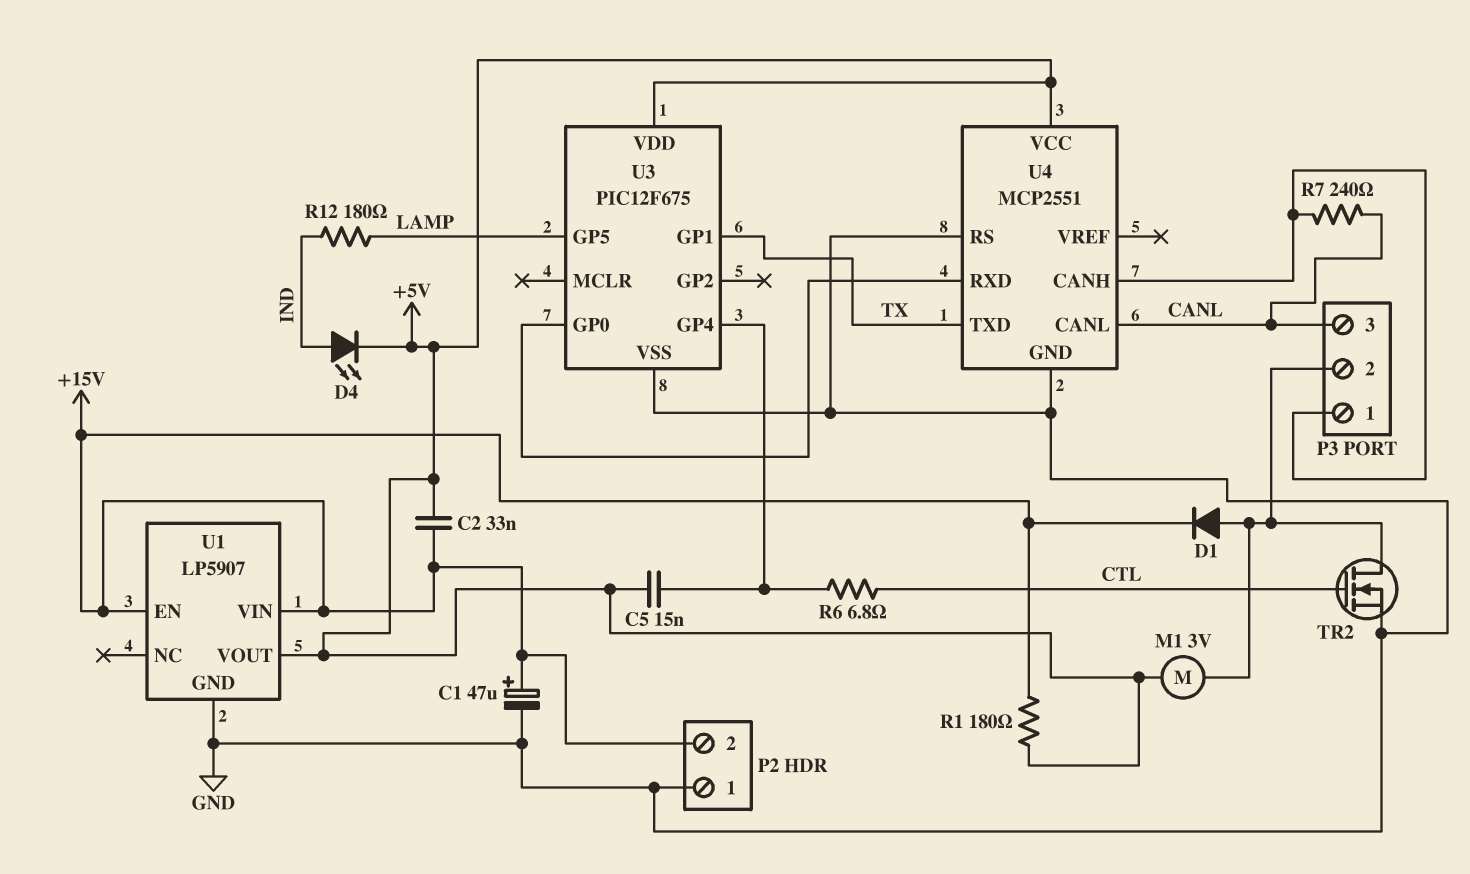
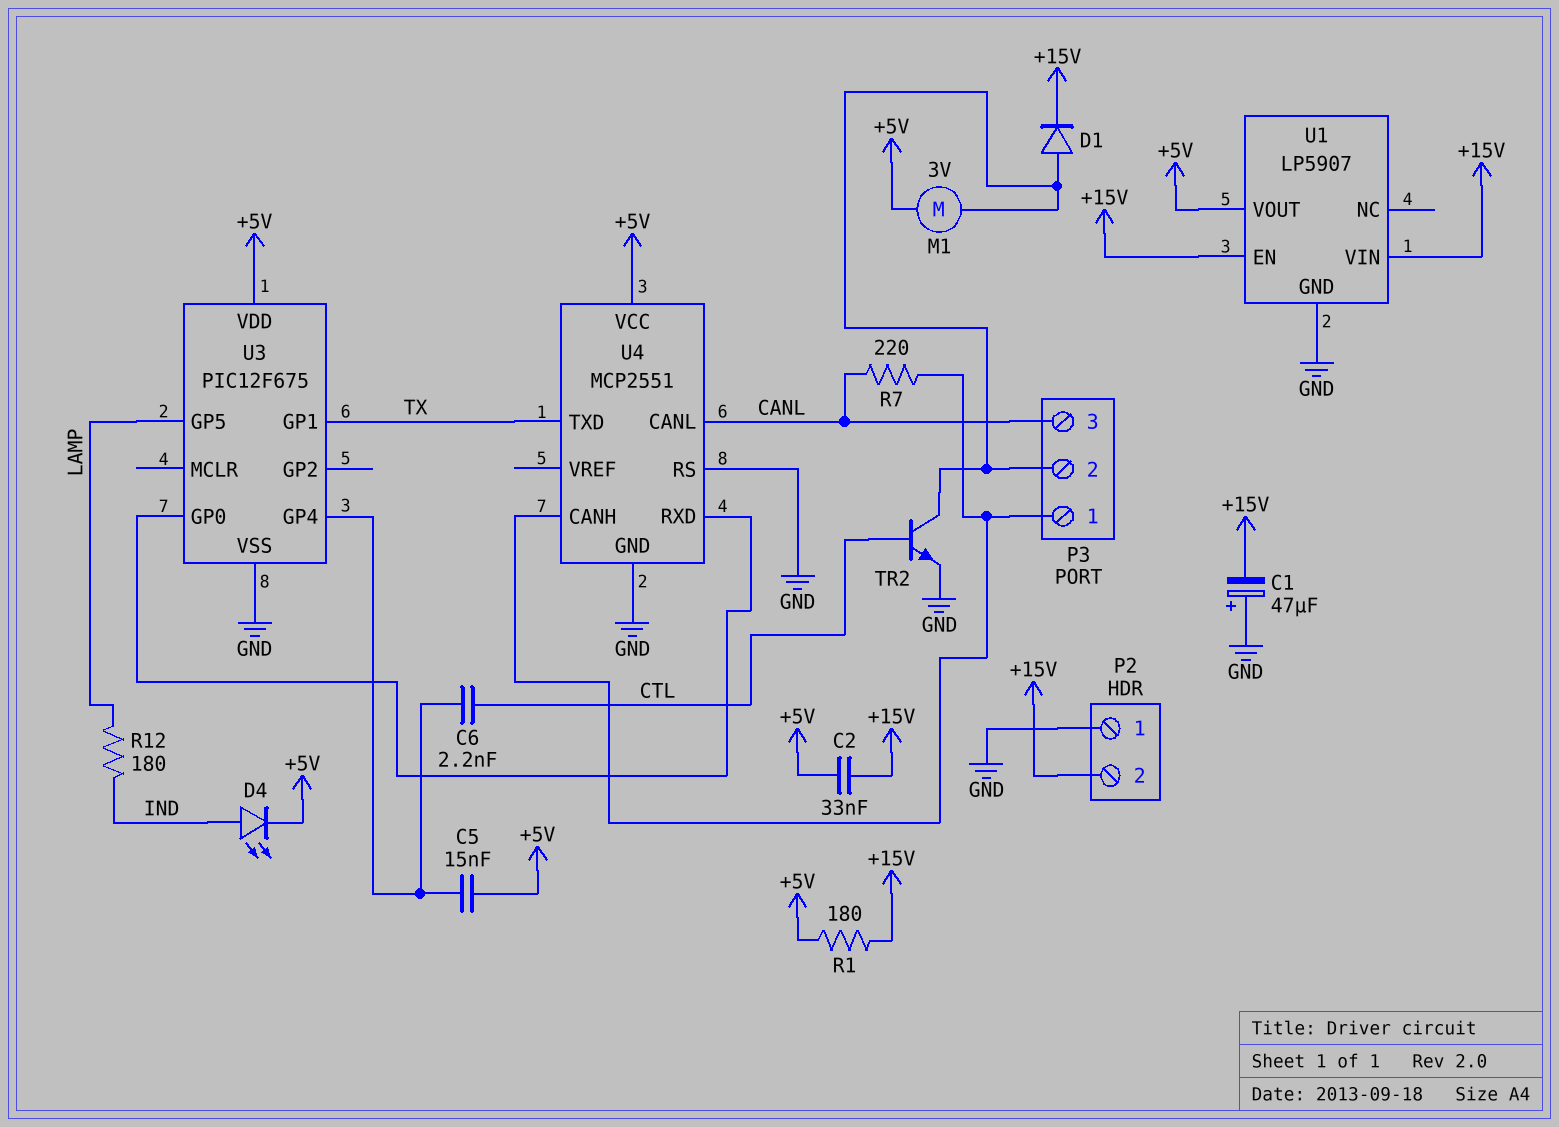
C1: 47uF (plus +15V, minus GND) -> 47uF (plus GND, minus +15V)
C6: none -> 2.2nF (CTL, U3/GP4)
R6: 6.8 (CTL, U3/GP4) -> none
R7: 240 (CANL, P3/1) -> 220 (CANL, P3/1)
TR2: NMOS (G CTL, D P3/2, S GND) -> NPN (B CTL, C P3/2, E GND)

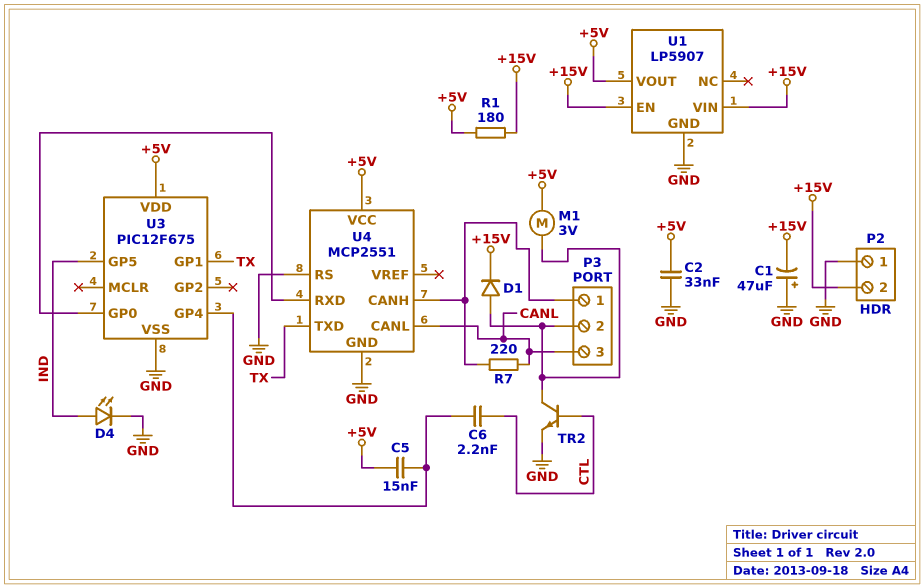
C2: 33nF (+5V, +15V) -> 33nF (+5V, GND)
D4: LED (A IND, K +5V) -> LED (A IND, K GND)
R12: 180 (IND, LAMP) -> none
U3 pin GP5: LAMP -> IND

